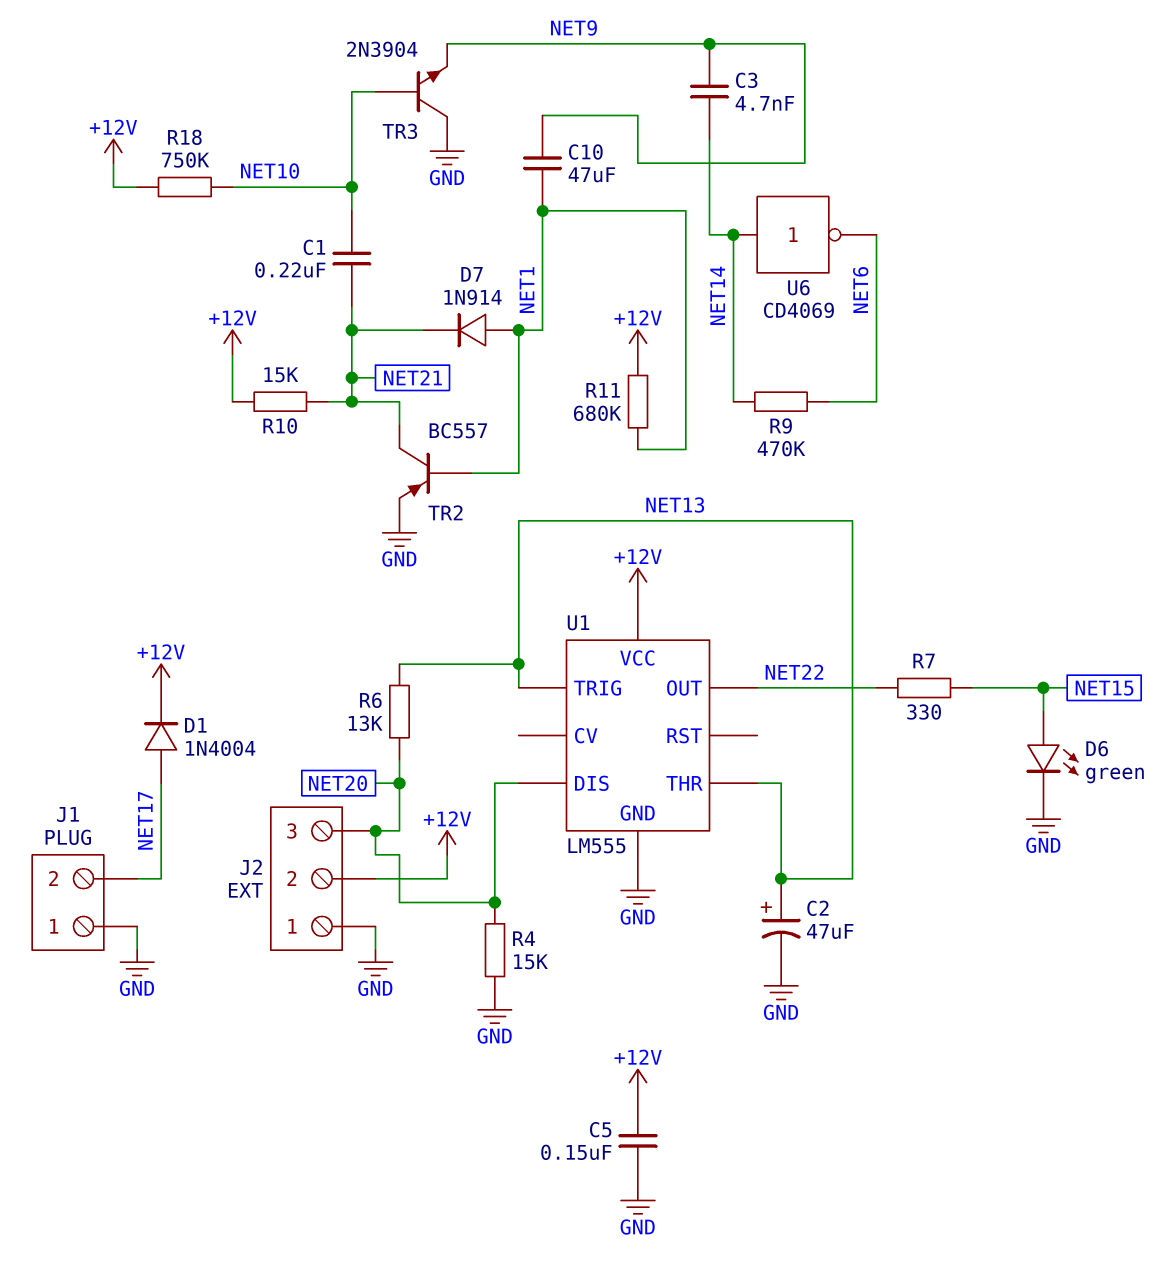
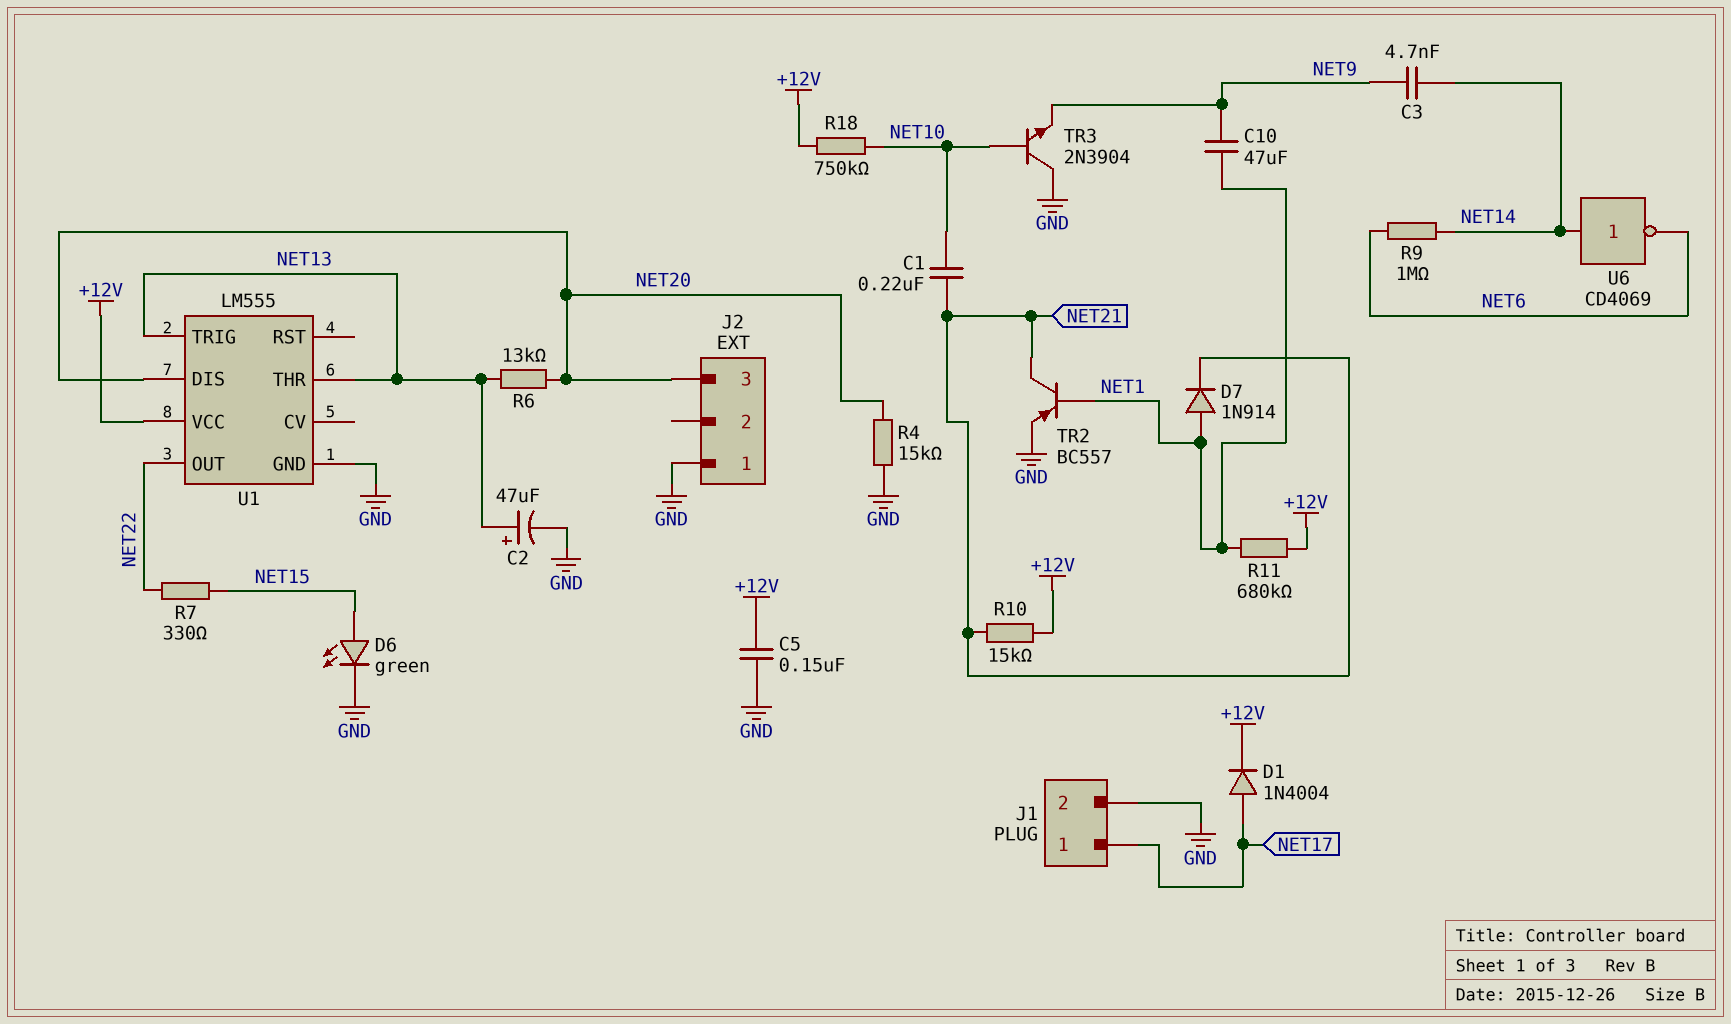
J1 pin 1: GND -> NET17
J1 pin 2: NET17 -> GND
J2 pin 2: +12V -> none
R9: 470k (NET6, NET14) -> 1M (NET6, NET14)

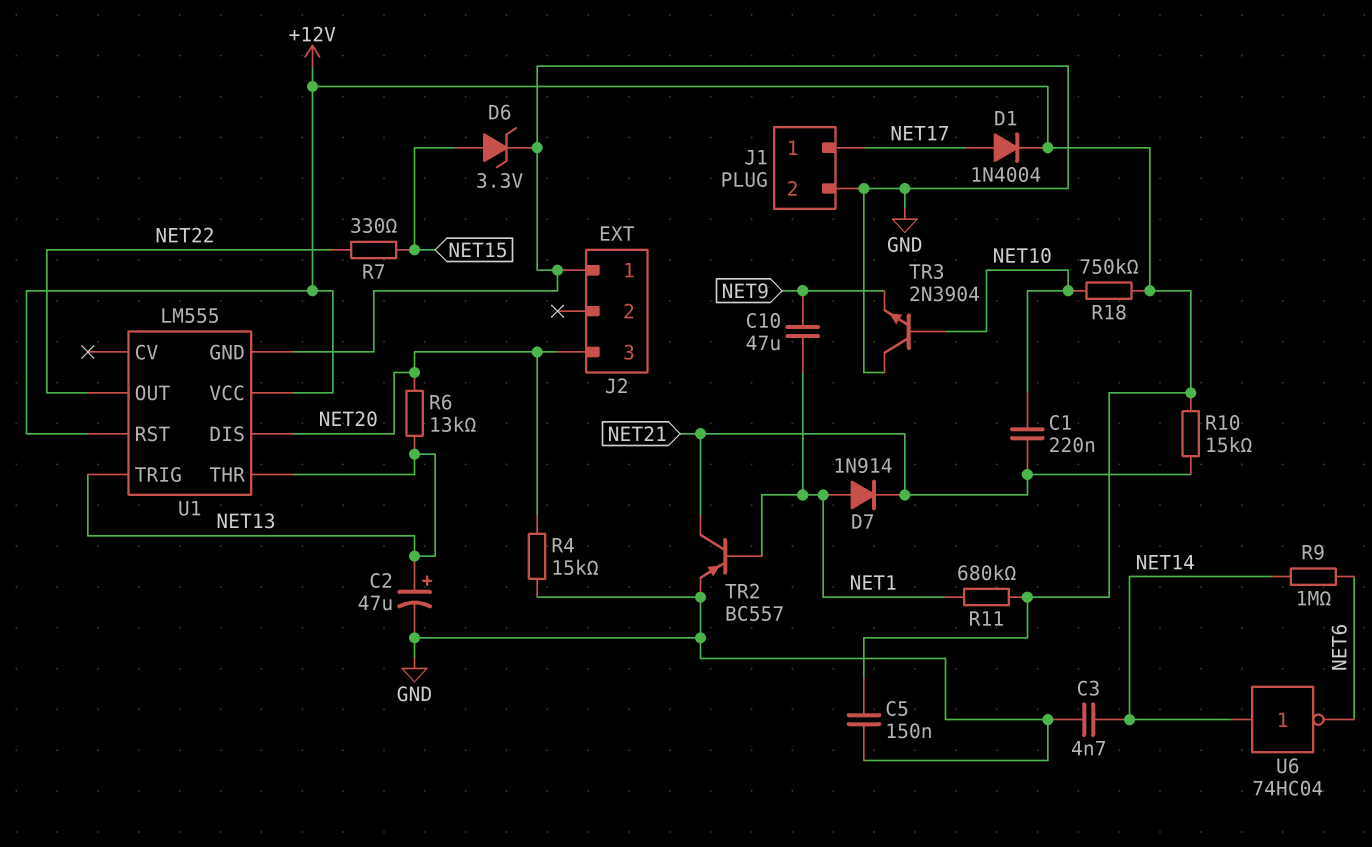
C3: 4.7nF (NET9, NET14) -> 4.7nF (GND, NET14)
D6: LED green (A NET15, K GND) -> zener 3.3V (A NET15, K GND)
U1 pin RST: none -> +12V
U6: NOT CD4069 (in NET14, out NET6) -> NOT 74HC04 (in NET14, out NET6)

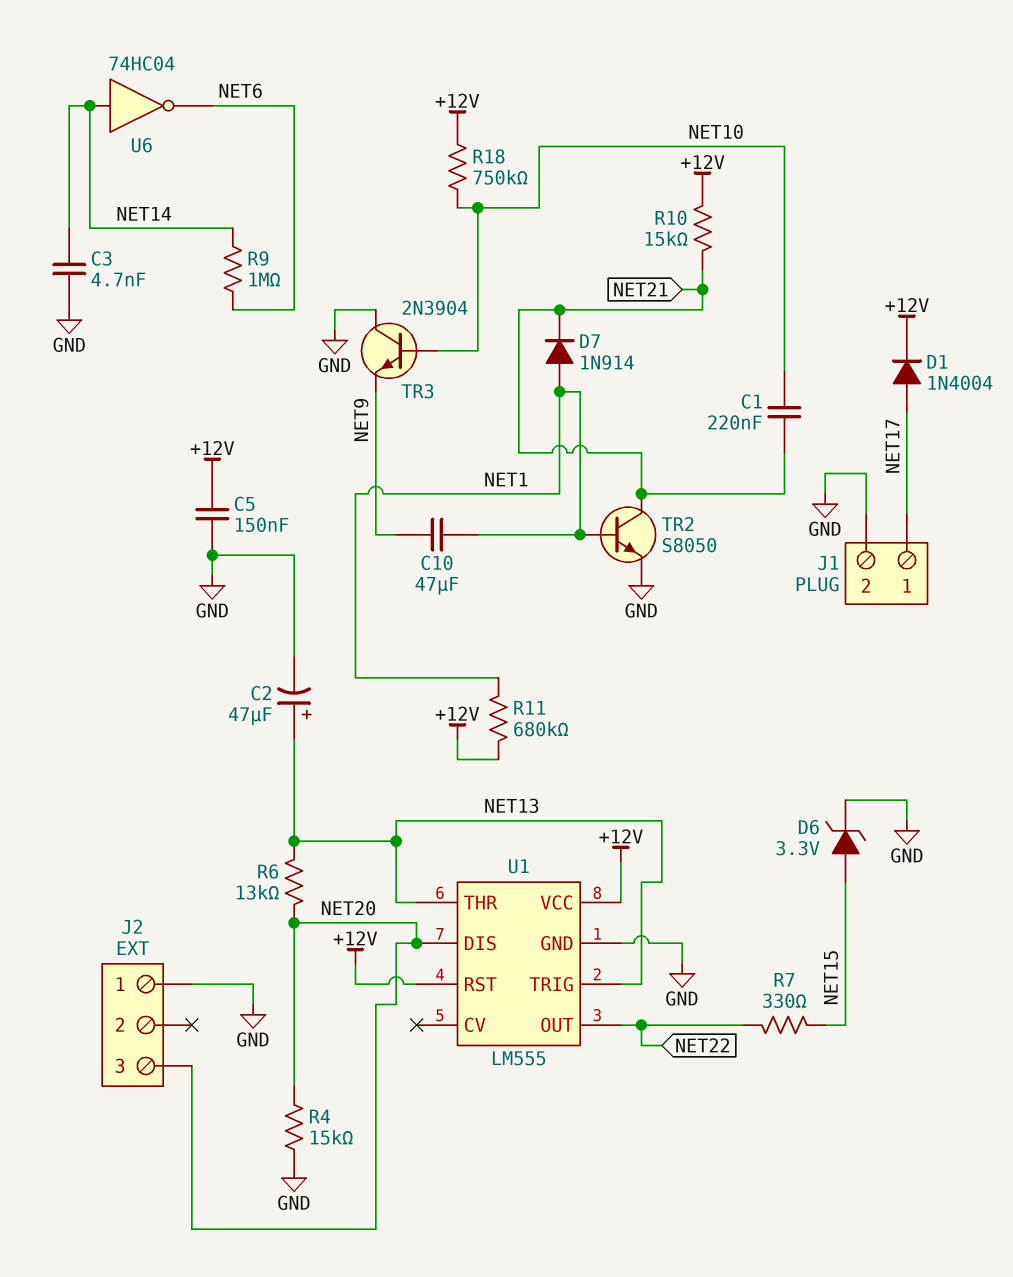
TR2: PNP BC557 (B NET1, C NET21, E GND) -> NPN S8050 (B NET1, C NET21, E GND)

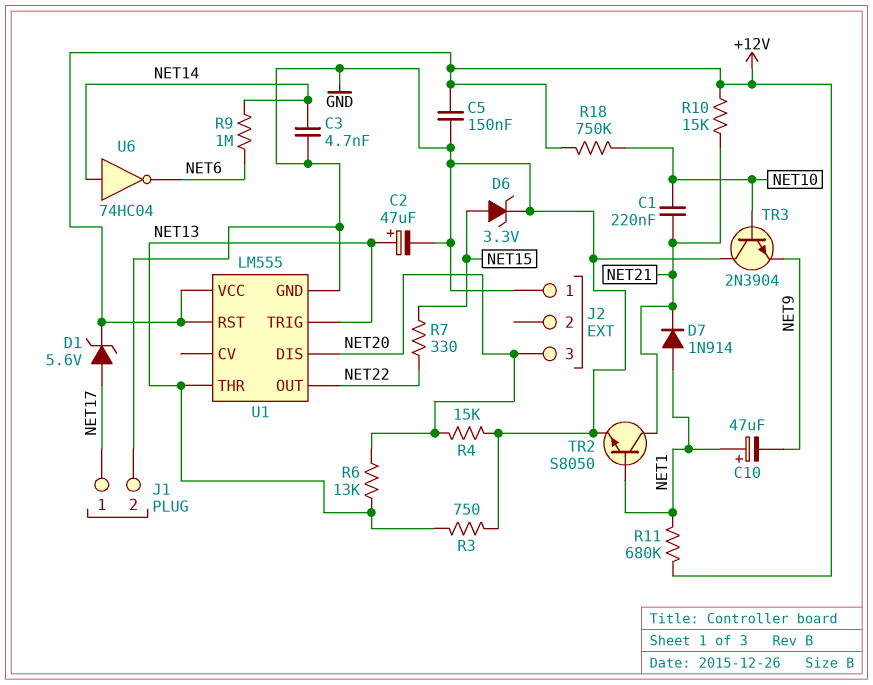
C10: 47uF (NET1, NET9) -> 47uF (plus NET1, minus NET9)
D1: diode 1N4004 (A NET17, K +12V) -> zener 5.6V (A NET17, K +12V)
R3: none -> 750 (GND, NET13)

